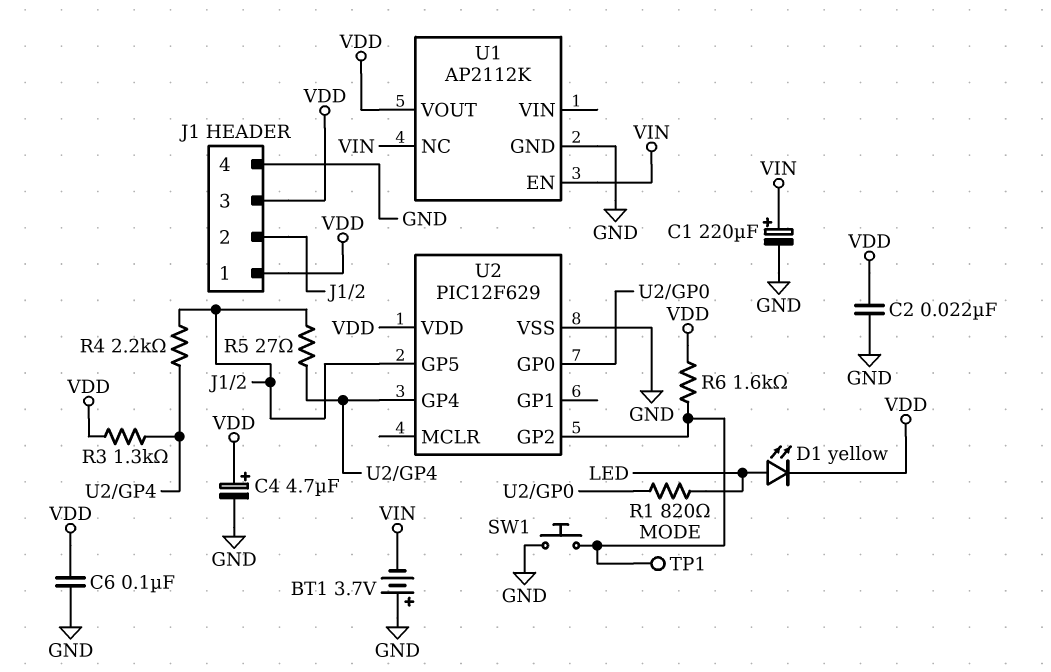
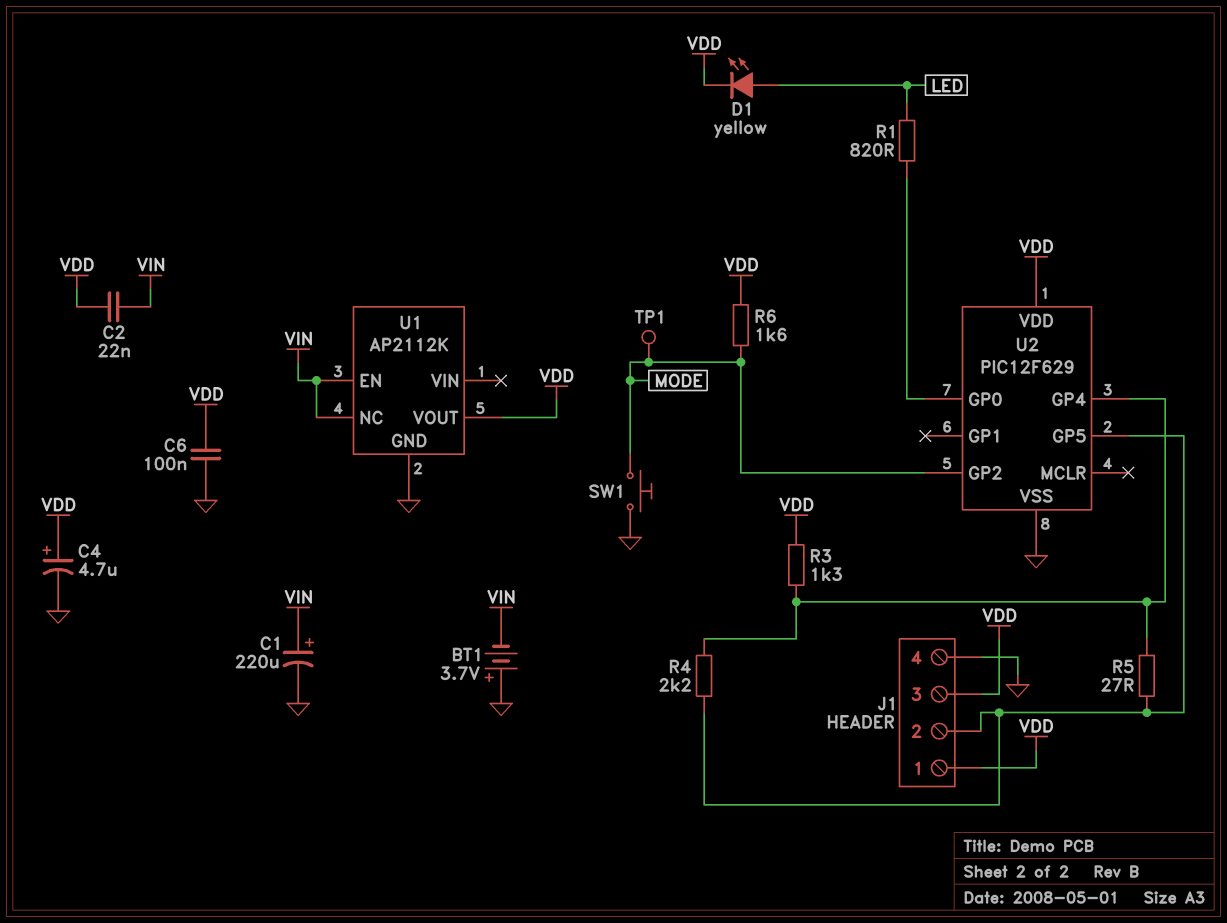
C2: 22nF (GND, VDD) -> 22nF (VDD, VIN)

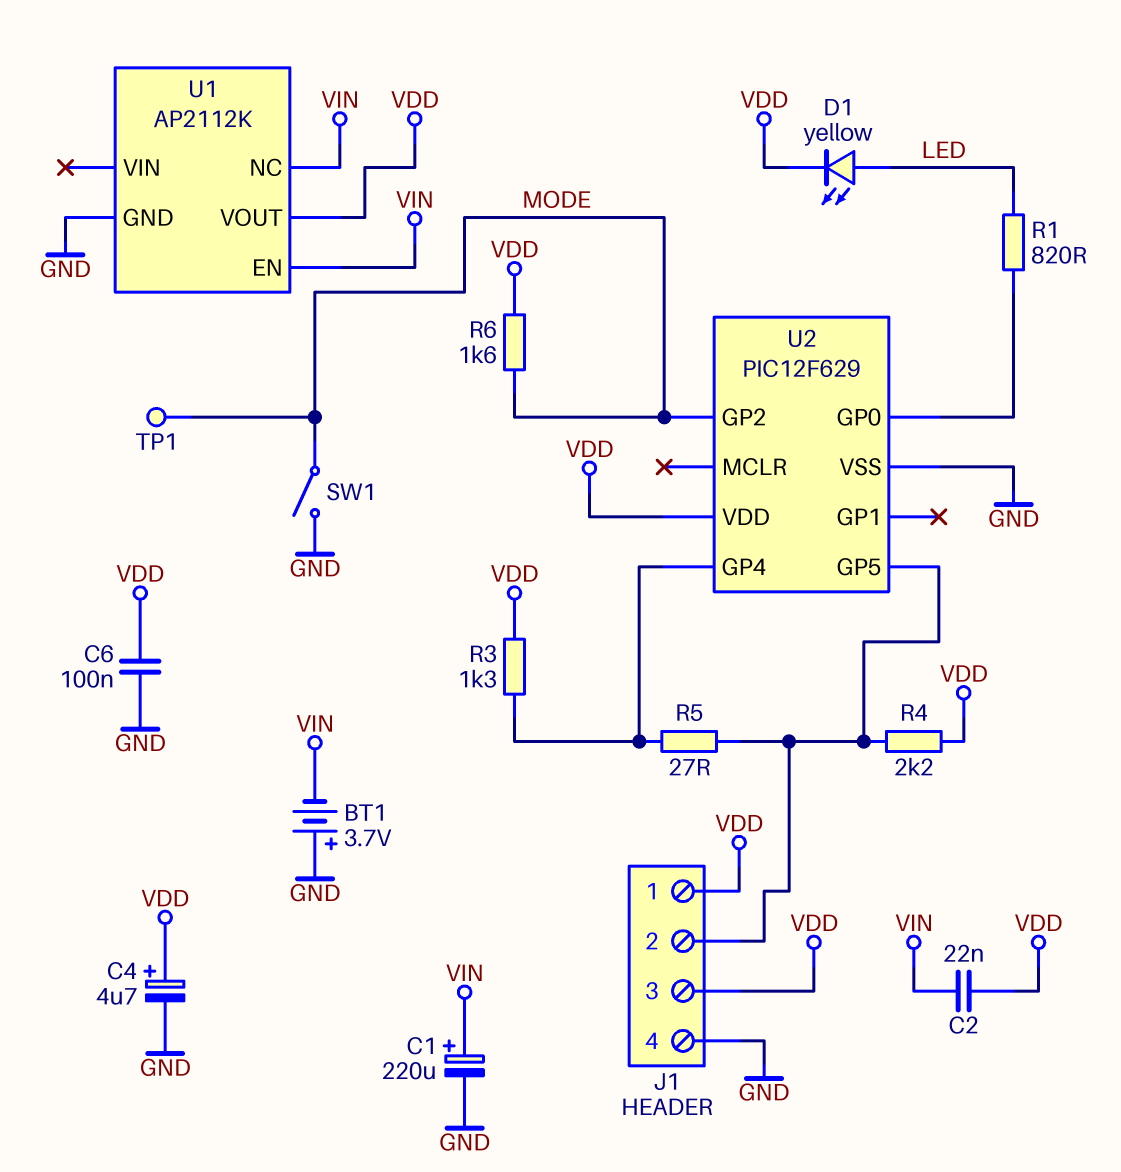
R4: 2.2k (J1/2, U2/GP4) -> 2.2k (J1/2, VDD)
SW1: button (GND, MODE) -> switch (GND, MODE)

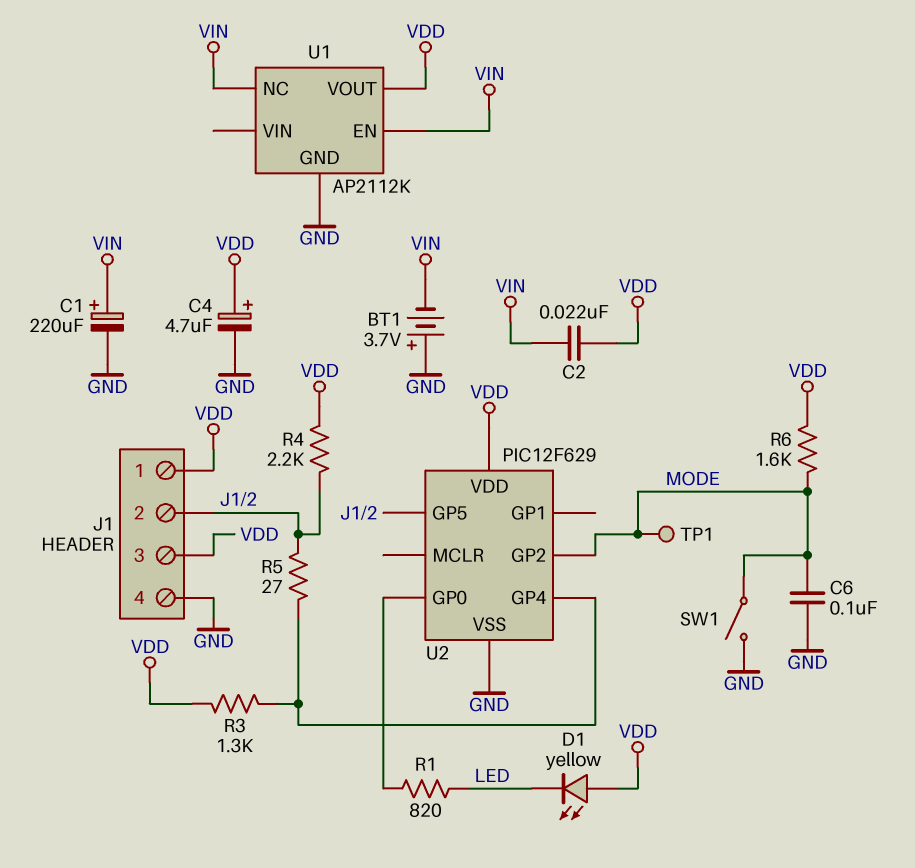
C6: 100nF (GND, VDD) -> 100nF (GND, MODE)
D1: LED yellow (A LED, K VDD) -> LED yellow (A VDD, K LED)

